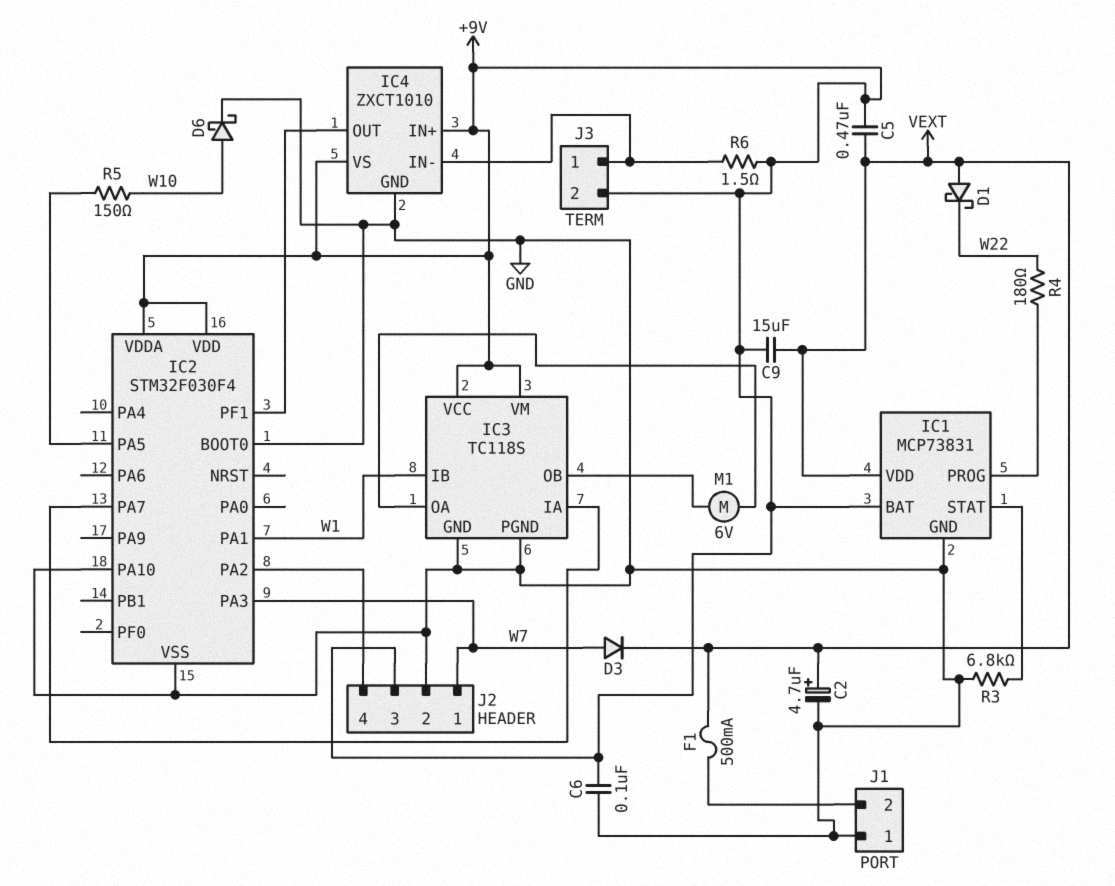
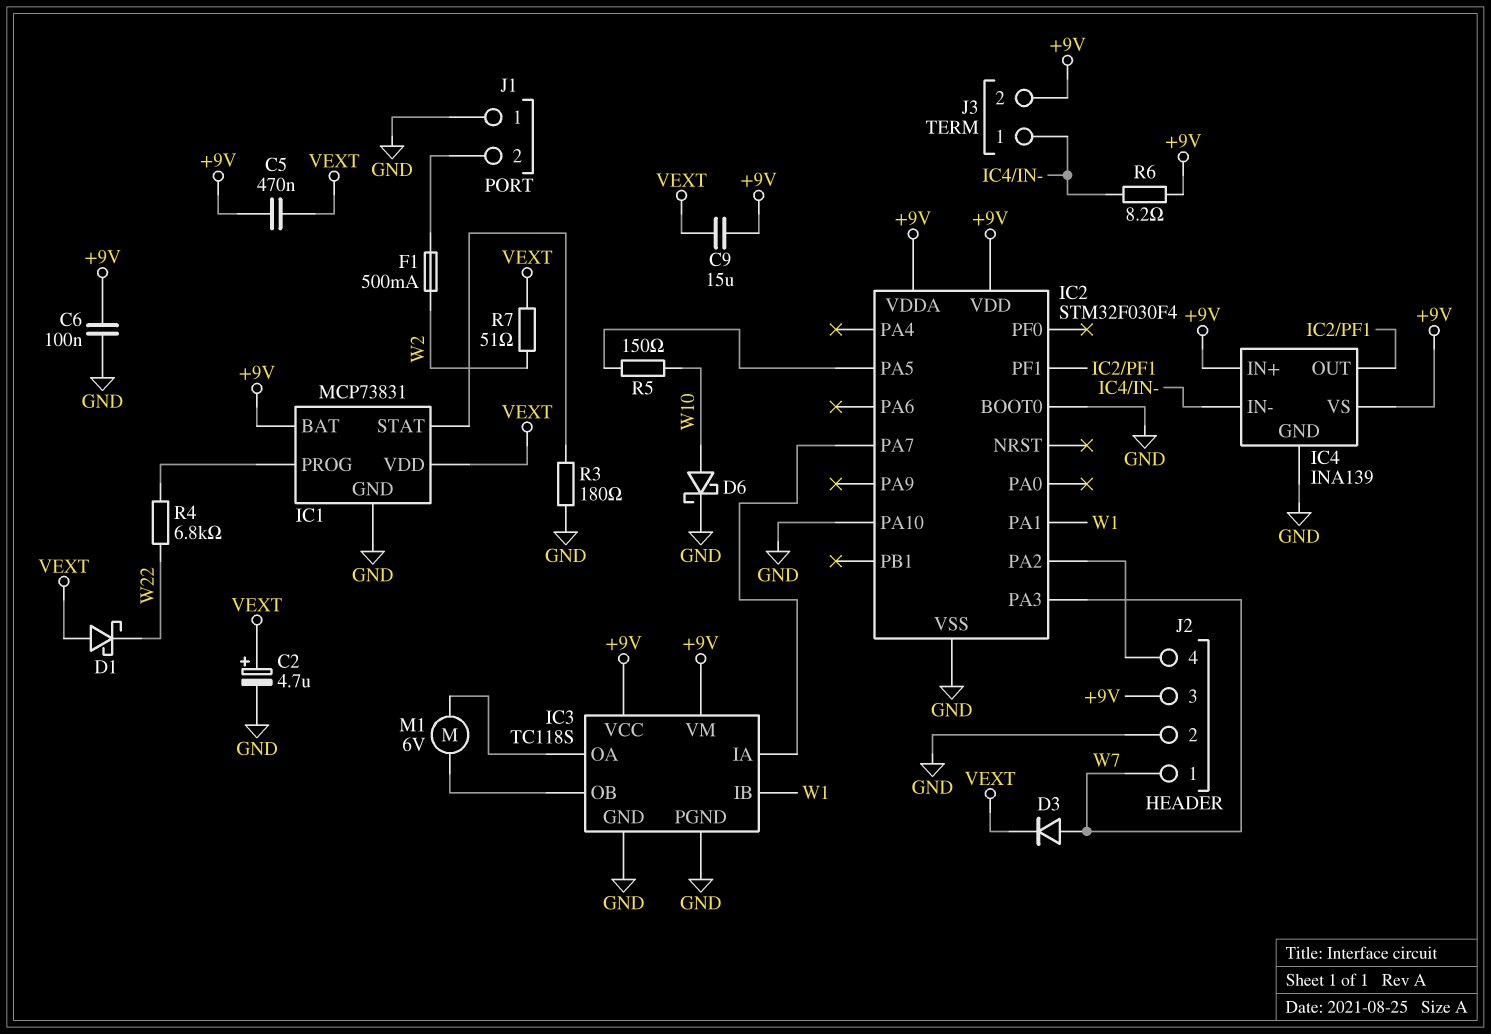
F1: 500mA (J1/2, VEXT) -> 500mA (J1/2, W2)
IC4: ZXCT1010 -> INA139
R3: 6.8k (GND, IC1/STAT) -> 180 (GND, IC1/STAT)
R4: 180 (IC1/PROG, W22) -> 6.8k (IC1/PROG, W22)
R6: 1.5 (+9V, IC4/IN-) -> 8.2 (+9V, IC4/IN-)
R7: none -> 51 (VEXT, W2)

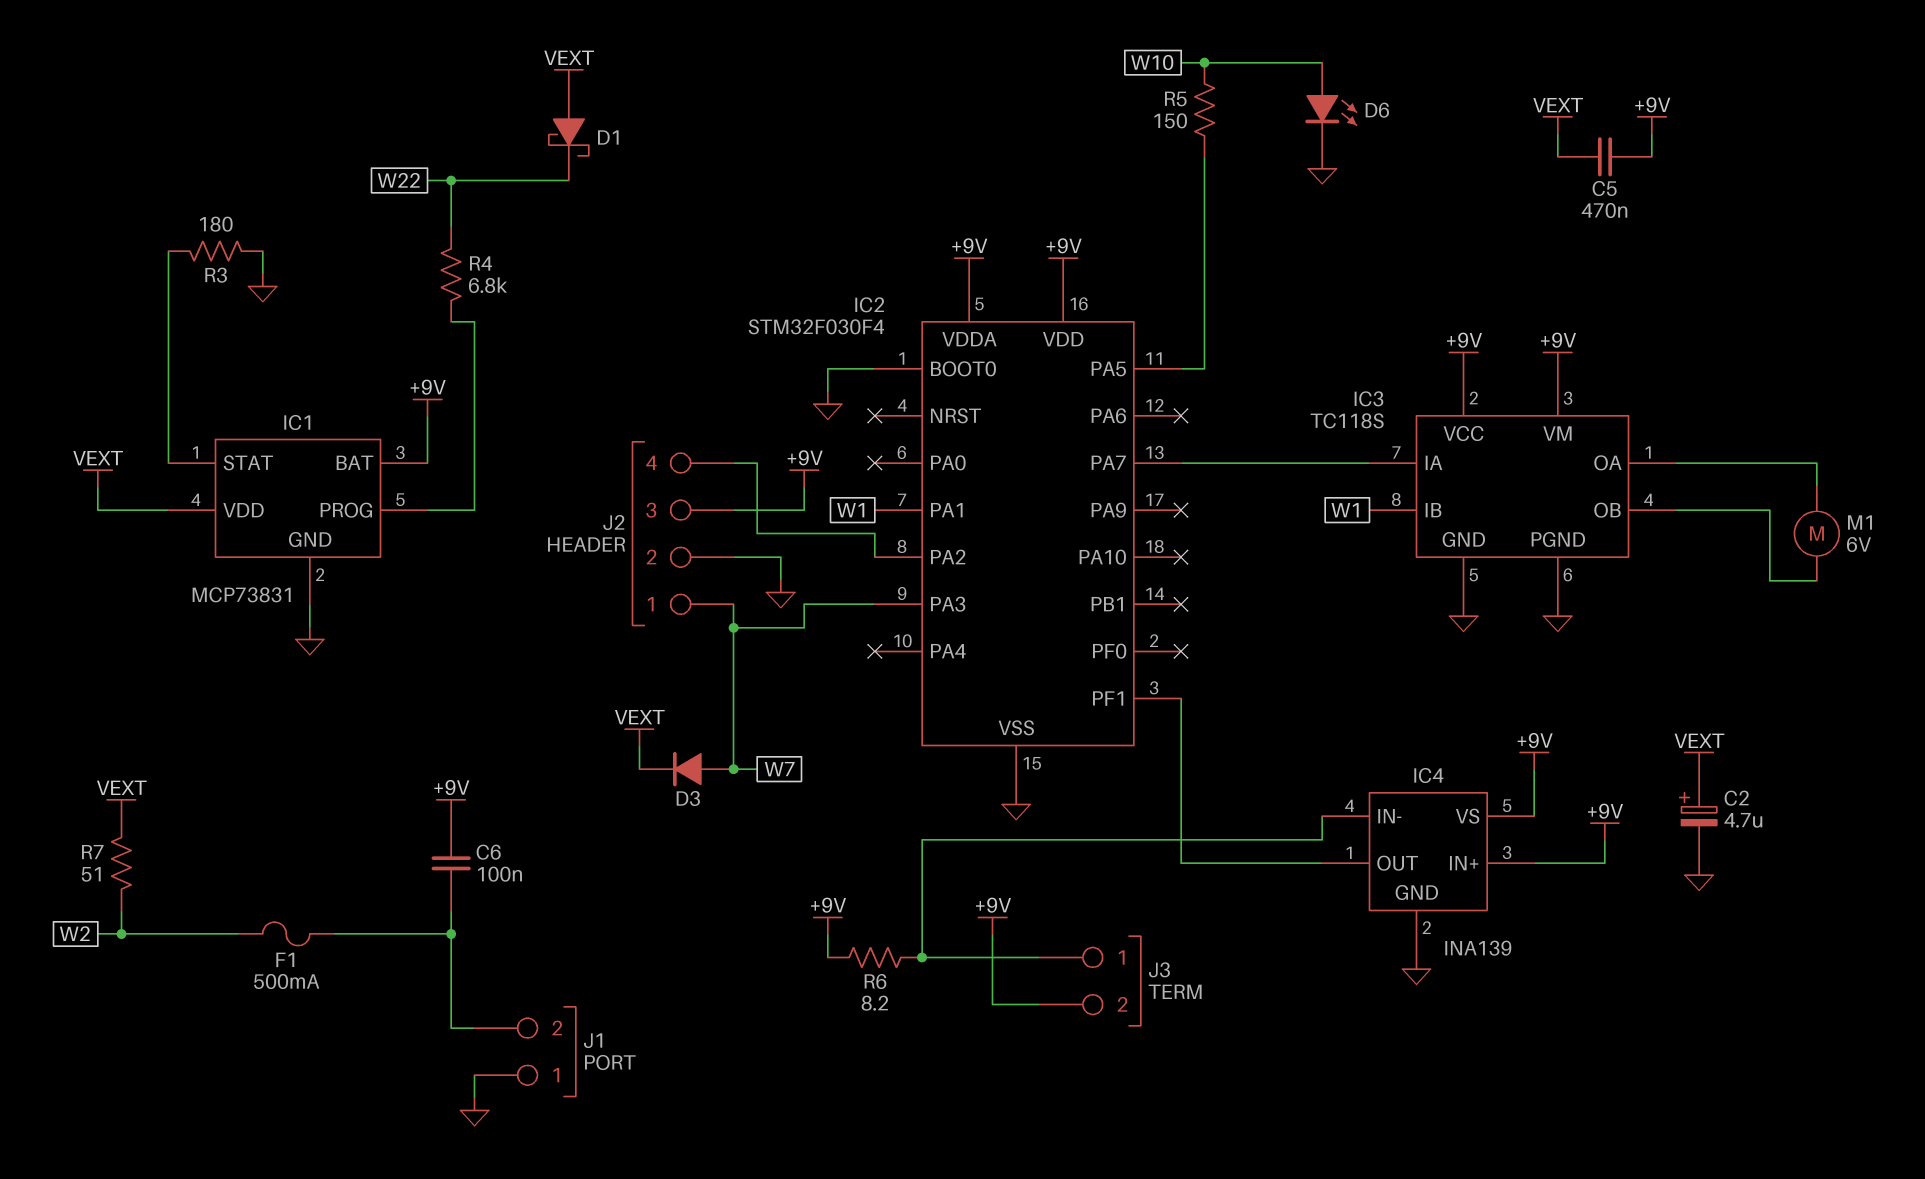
C6: 100nF (+9V, GND) -> 100nF (+9V, J1/2)
C9: 15uF (+9V, VEXT) -> none
D6: schottky (A W10, K GND) -> LED (A W10, K GND)
IC2 pin PA10: GND -> none

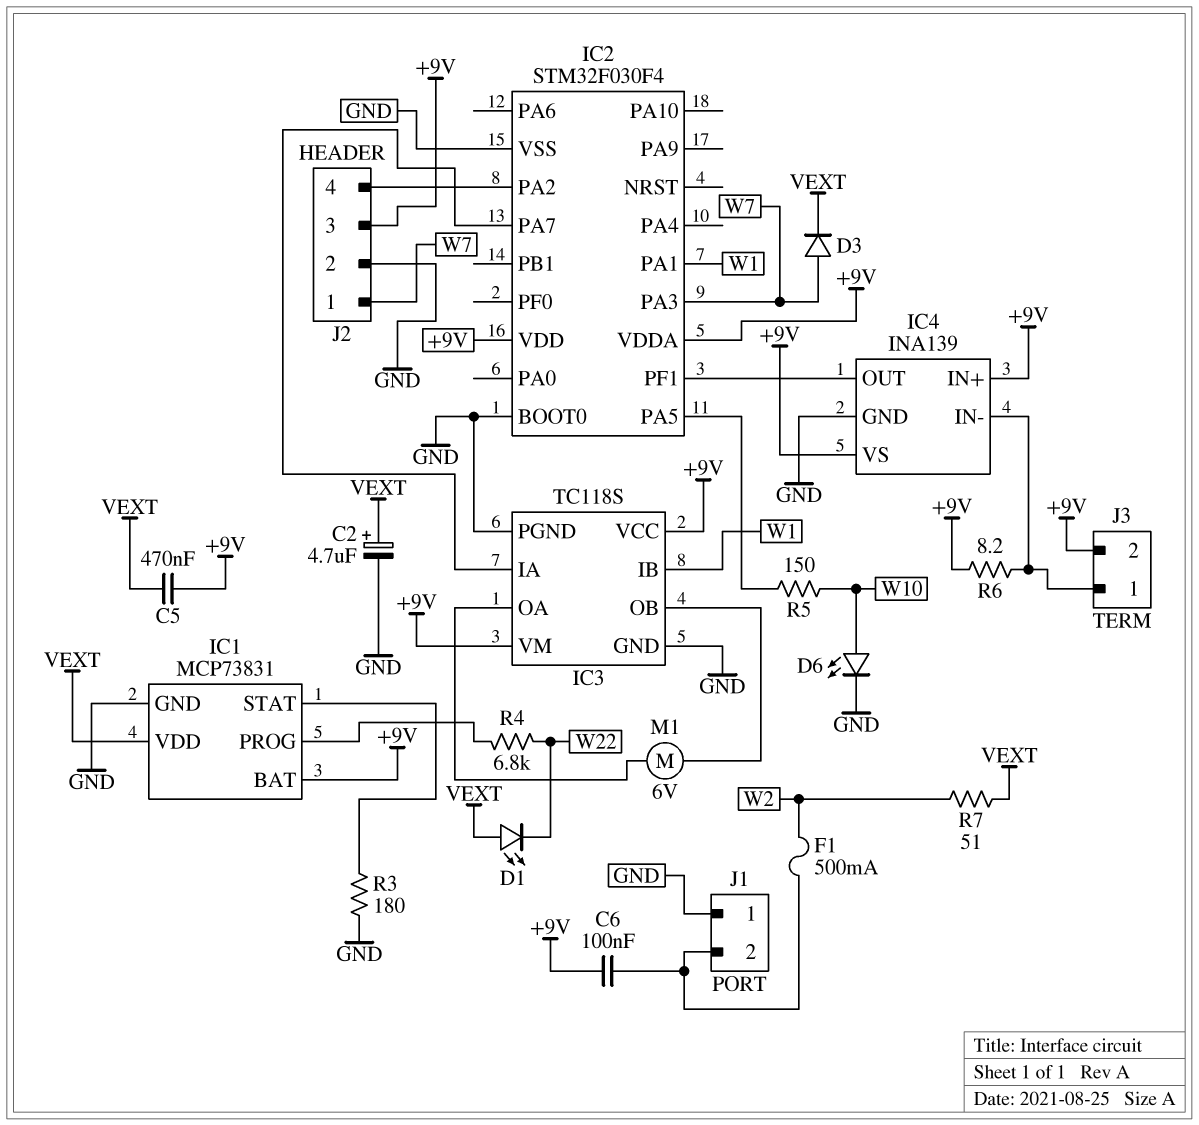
D1: schottky (A VEXT, K W22) -> LED (A VEXT, K W22)

